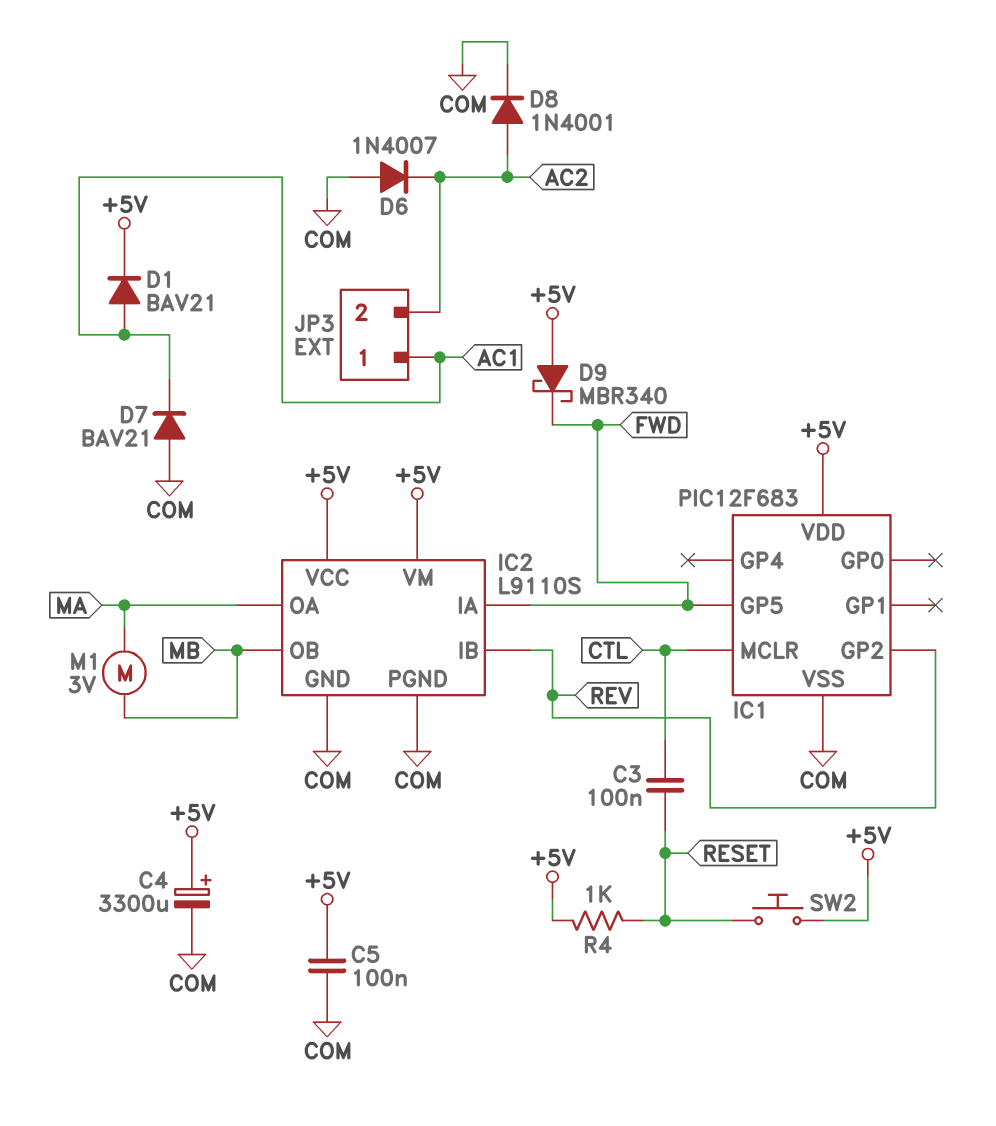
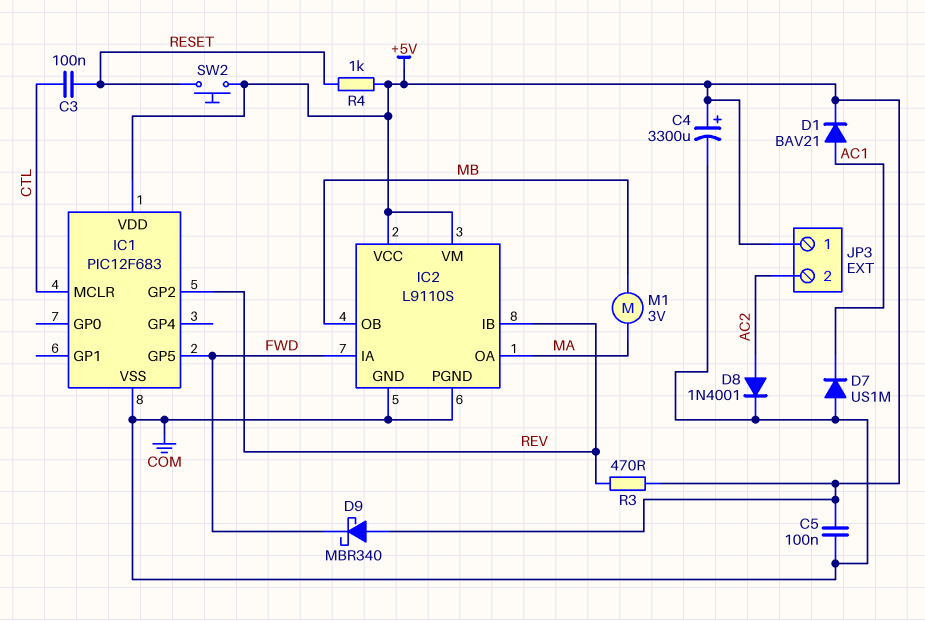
D6: diode 1N4007 (A COM, K AC2) -> none
D7: diode BAV21 (A COM, K AC1) -> diode US1M (A COM, K AC1)
JP3 pin 1: AC1 -> +5V
R3: none -> 470 (+5V, REV)

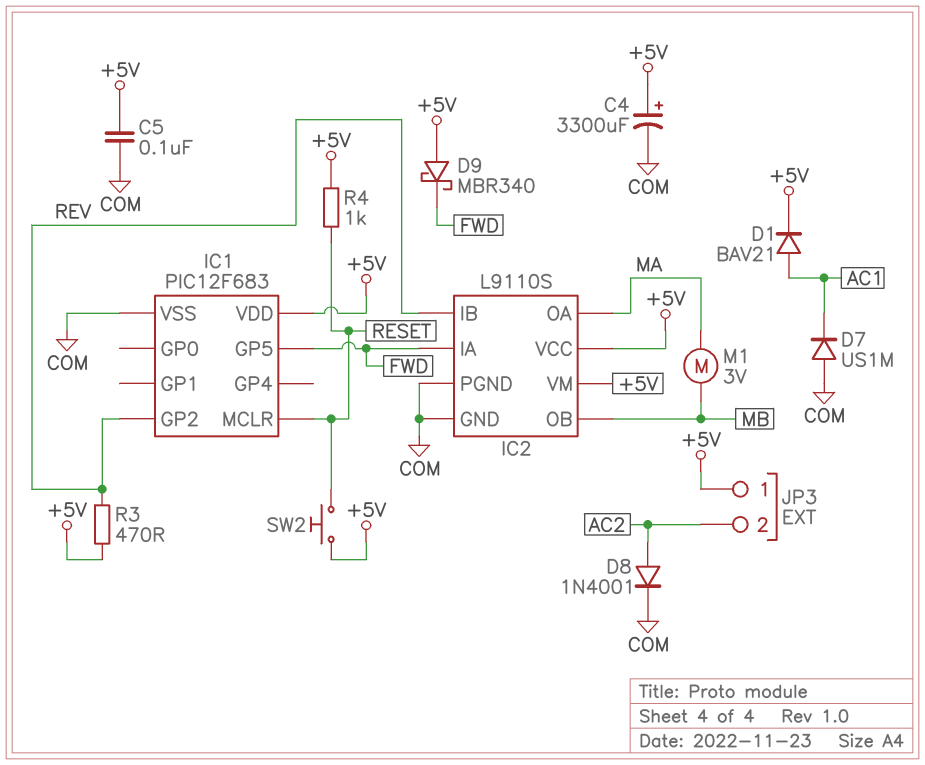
C3: 100nF (CTL, RESET) -> none
IC1 pin MCLR: CTL -> RESET

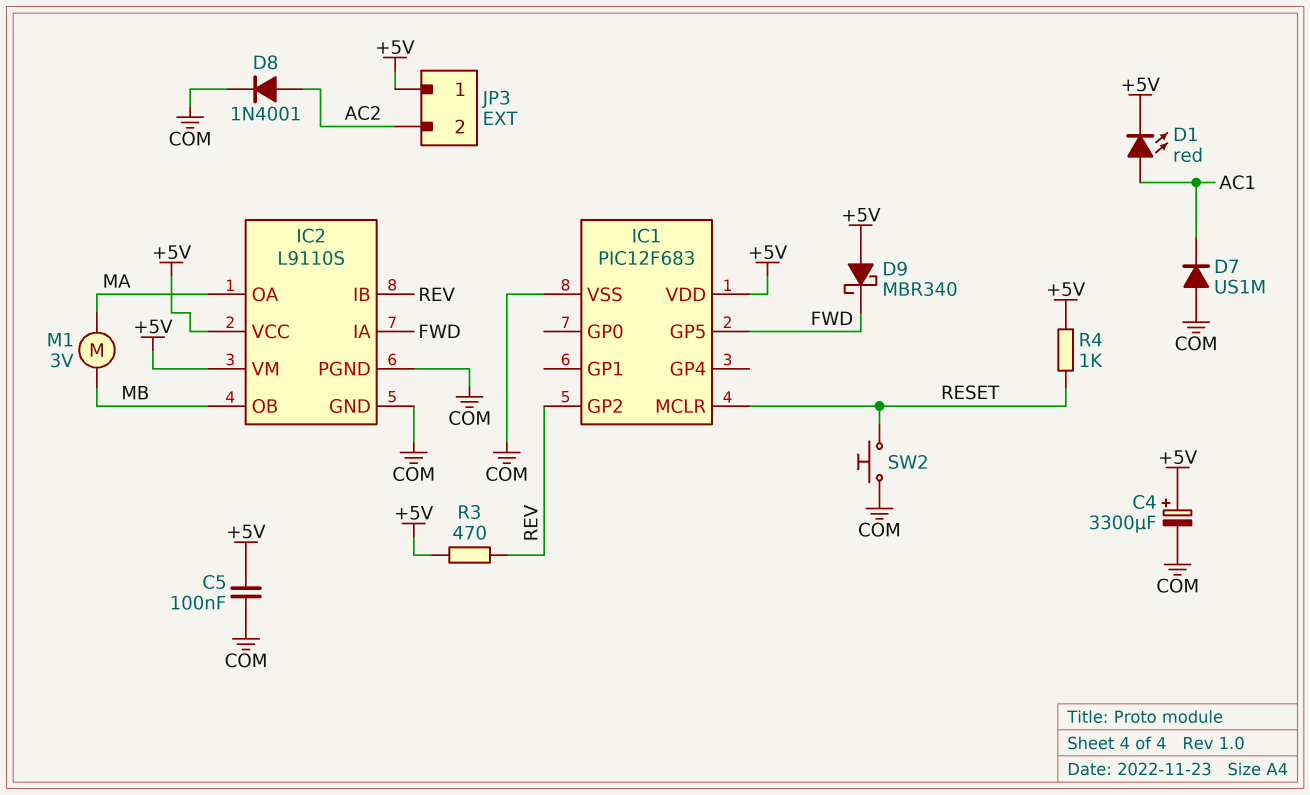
D1: diode BAV21 (A AC1, K +5V) -> LED red (A AC1, K +5V)
SW2: button (+5V, RESET) -> button (COM, RESET)

